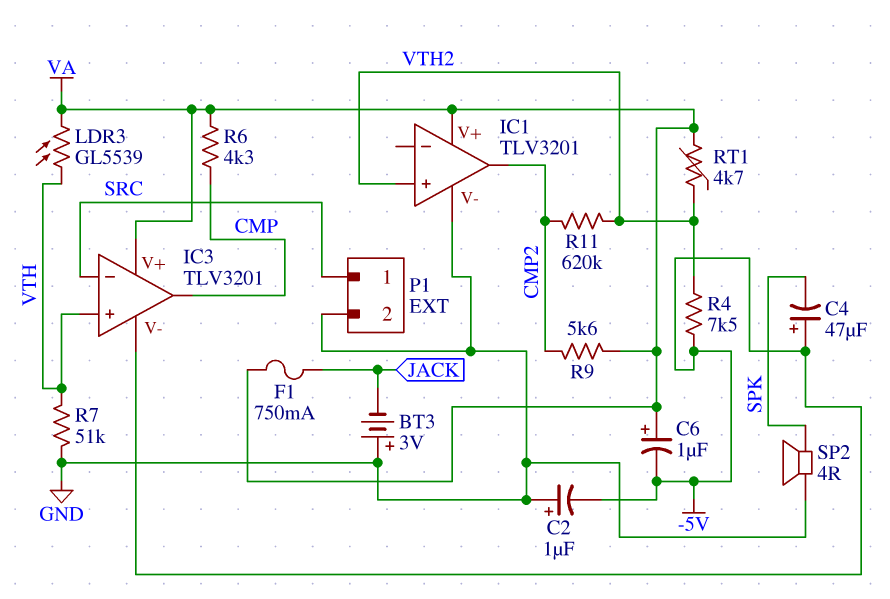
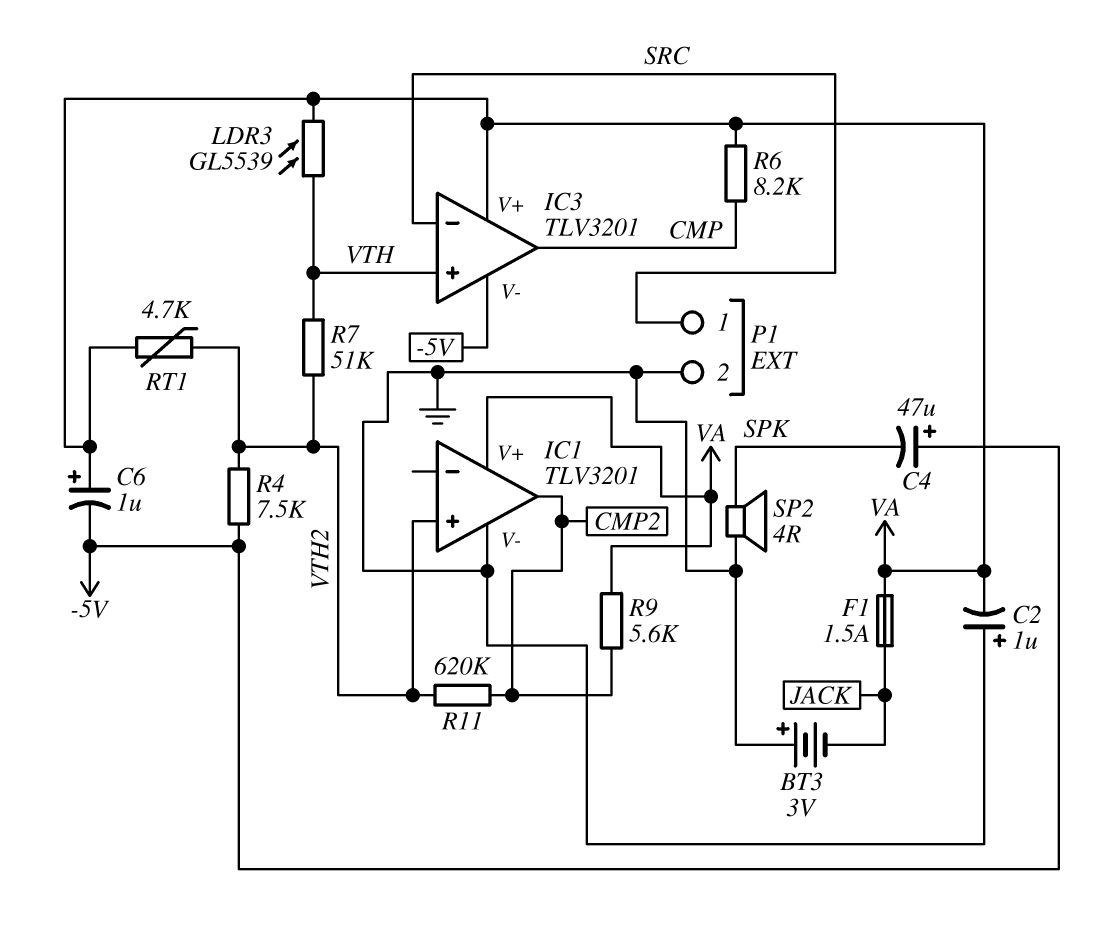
C2: 1uF (plus GND, minus -5V) -> 1uF (plus GND, minus VA)
F1: 750mA (JACK, VA) -> 1.5A (JACK, VA)
R6: 4.3k (CMP, VA) -> 8.2k (CMP, VA)
R7: 51k (GND, VTH) -> 51k (VTH, VTH2)

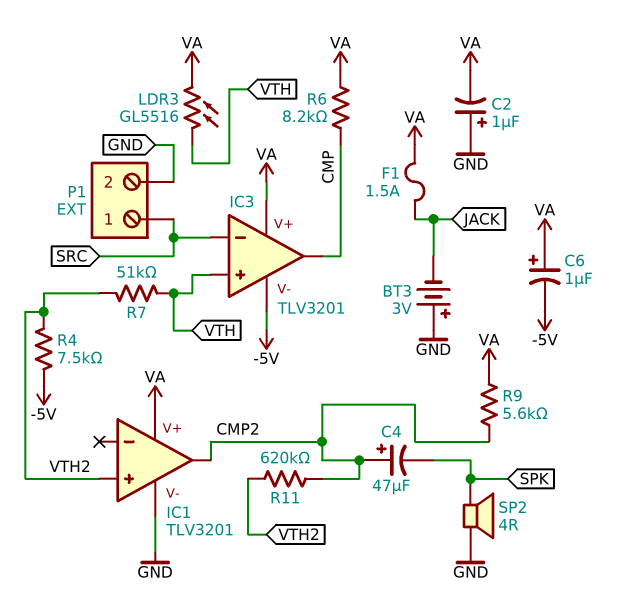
C4: 47uF (plus -5V, minus SPK) -> 47uF (plus CMP2, minus SPK)
LDR3: GL5539 (VA, VTH) -> GL5516 (VA, VTH)
RT1: 4.7k (VA, VTH2) -> none

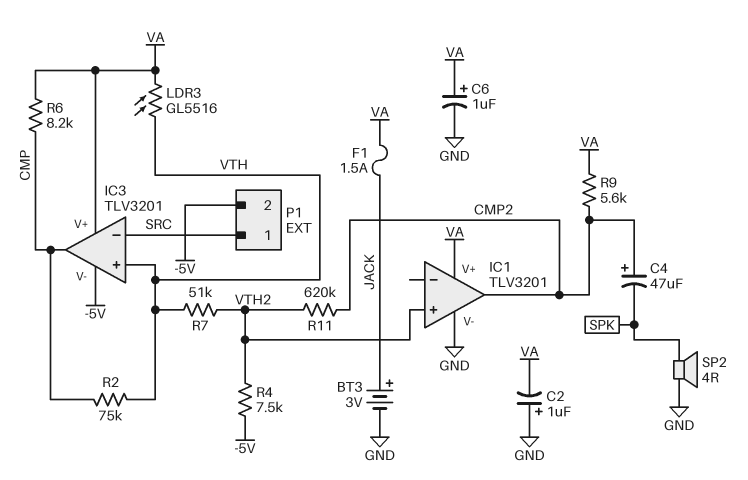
BT3: 3V (plus GND, minus JACK) -> 3V (plus JACK, minus GND)
C6: 1uF (plus VA, minus -5V) -> 1uF (plus VA, minus GND)
P1 pin 2: GND -> -5V
R2: none -> 75k (CMP, VTH)

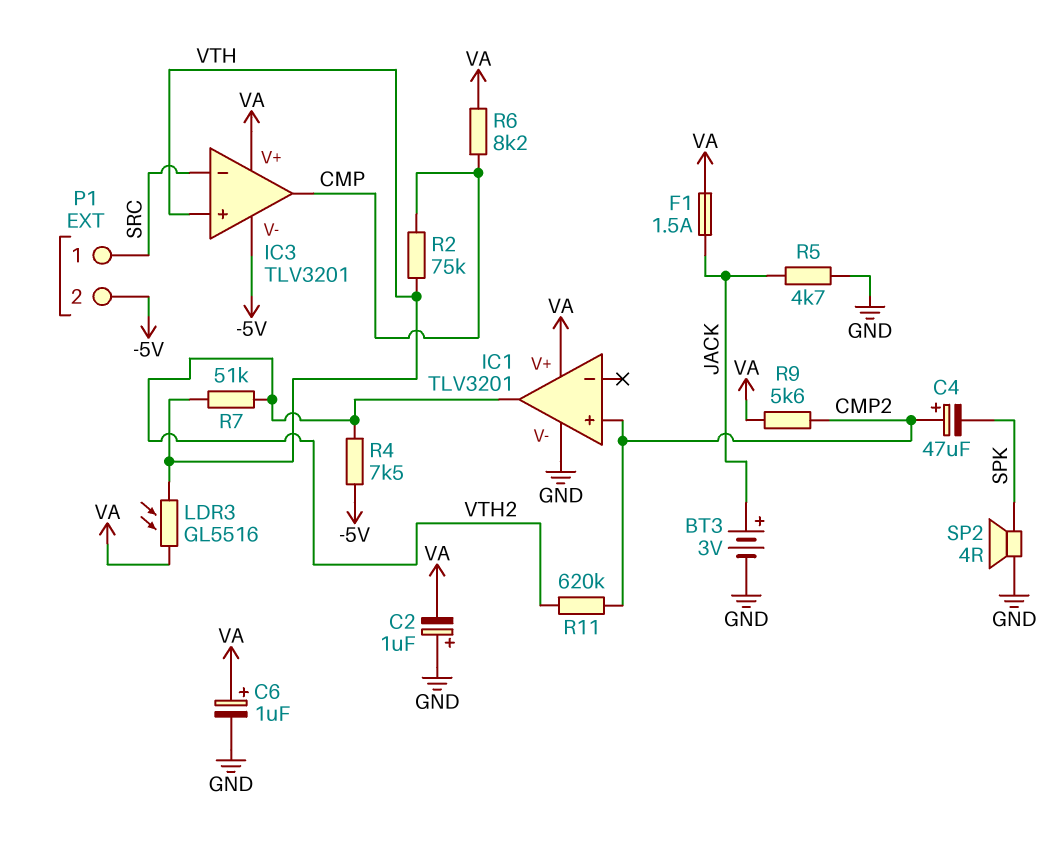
IC1 pin in+: VTH2 -> CMP2
IC1 pin out: CMP2 -> VTH2
R5: none -> 4.7k (GND, JACK)

